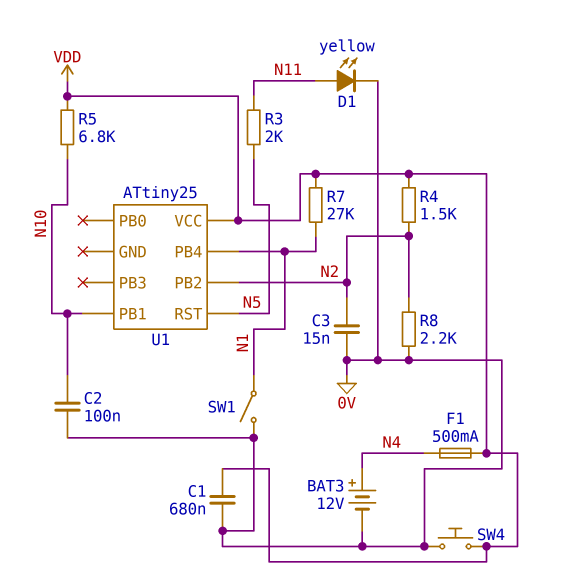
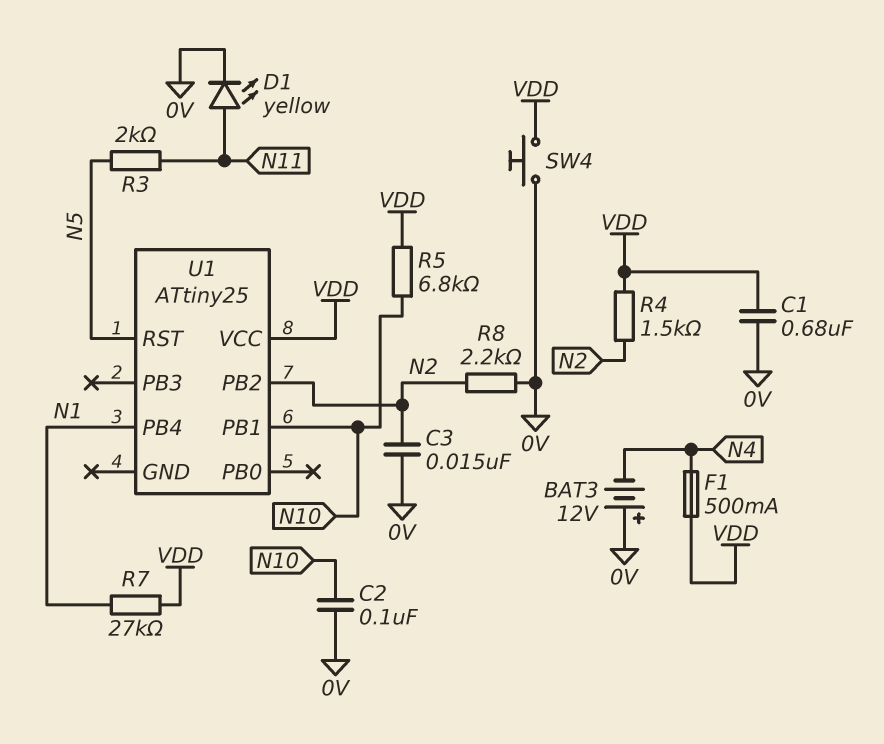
BAT3: 12V (plus N4, minus 0V) -> 12V (plus 0V, minus N4)
SW1: switch (0V, N1) -> none

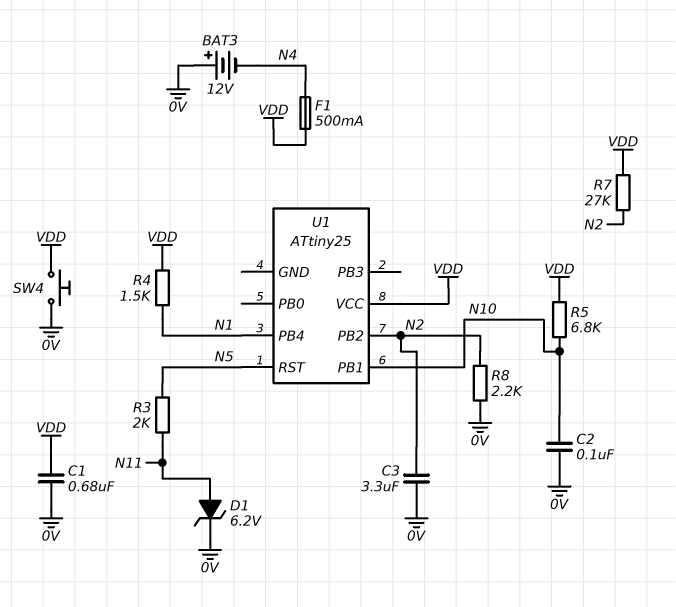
C3: 15nF (0V, N2) -> 3.3uF (0V, N2)
D1: LED yellow (A N11, K 0V) -> zener 6.2V (A N11, K 0V)
R4: 1.5k (N2, VDD) -> 1.5k (N1, VDD)
R7: 27k (N1, VDD) -> 27k (N2, VDD)

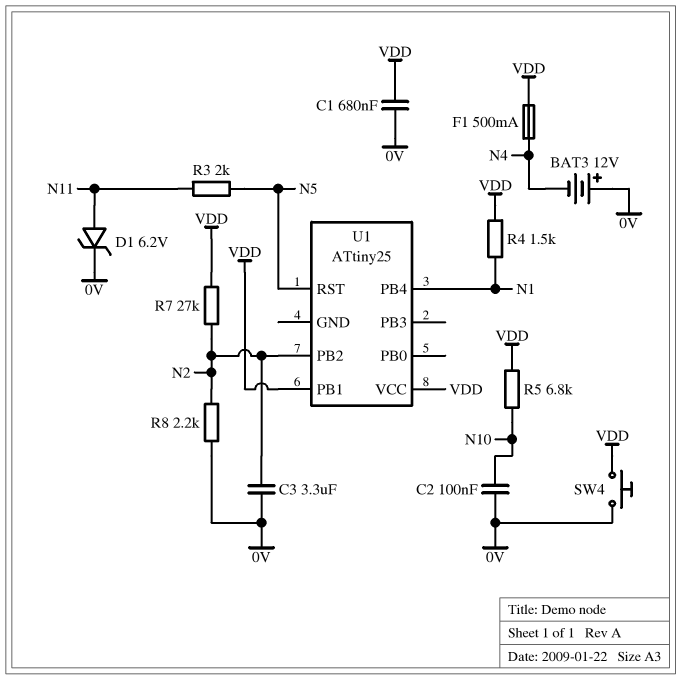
U1 pin PB1: N10 -> VDD

